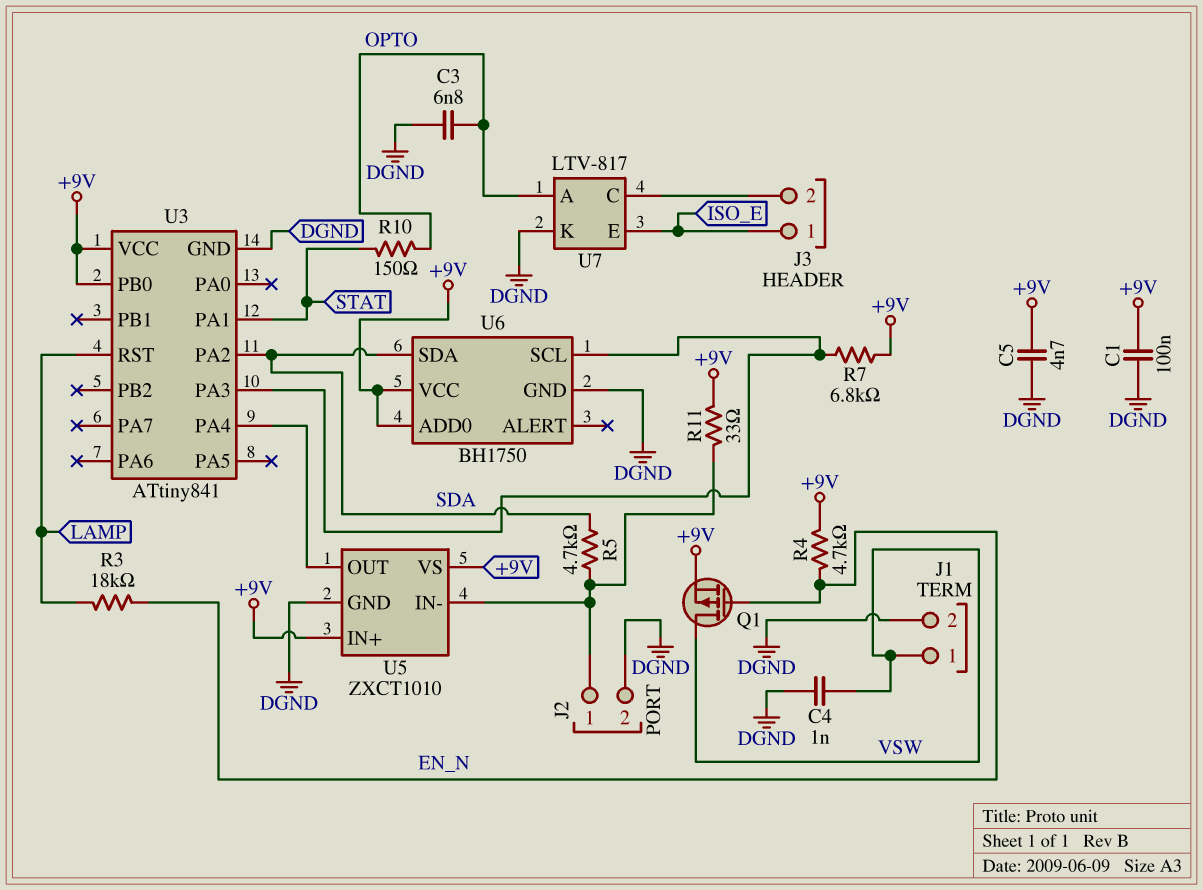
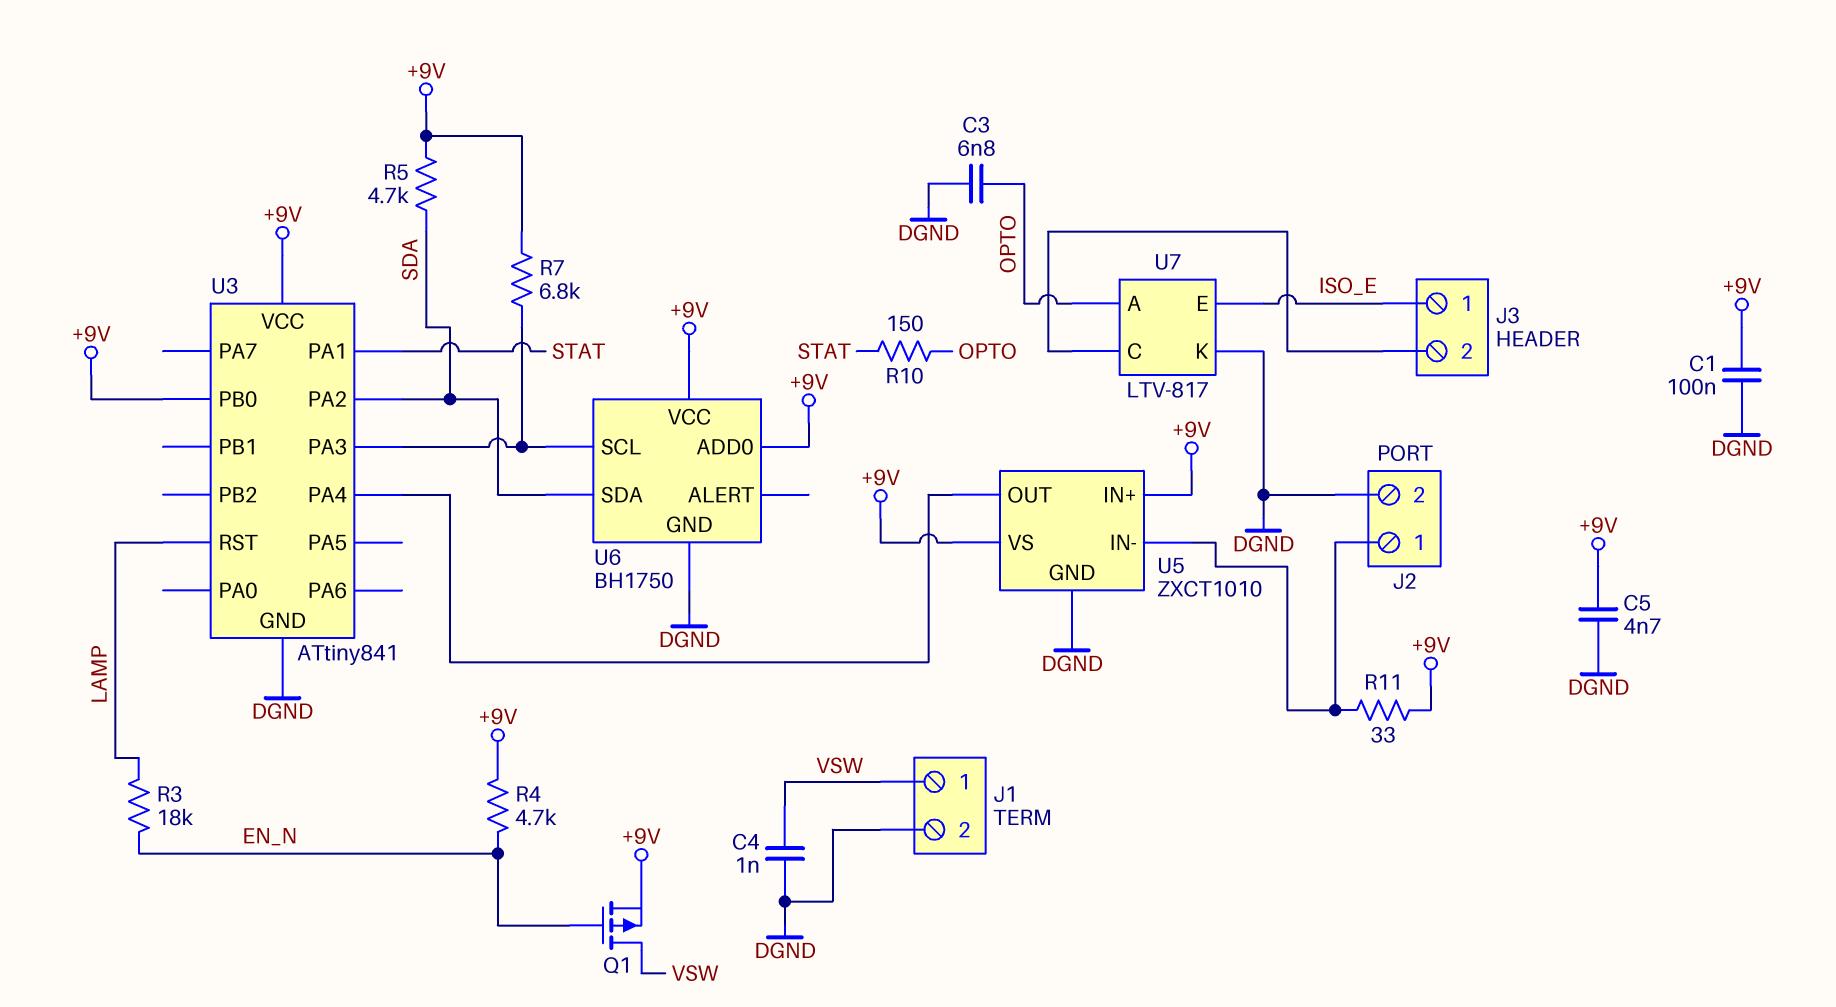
R5: 4.7k (J2/1, SDA) -> 4.7k (+9V, SDA)

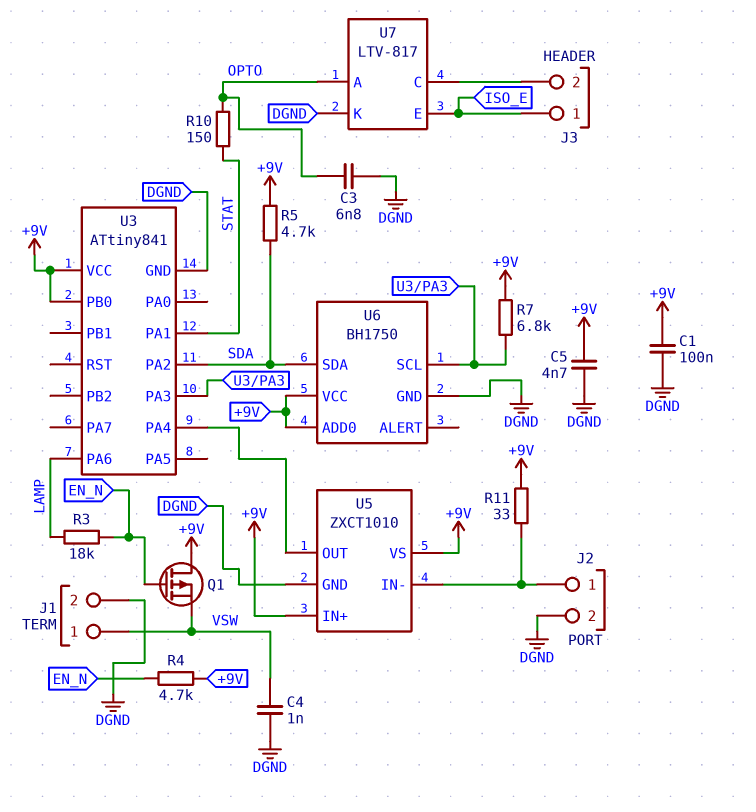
Q1: PMOS (G EN_N, D VSW, S +9V) -> PMOS (G EN_N, D +9V, S VSW)
U3 pin PA6: none -> LAMP
U3 pin RST: LAMP -> none

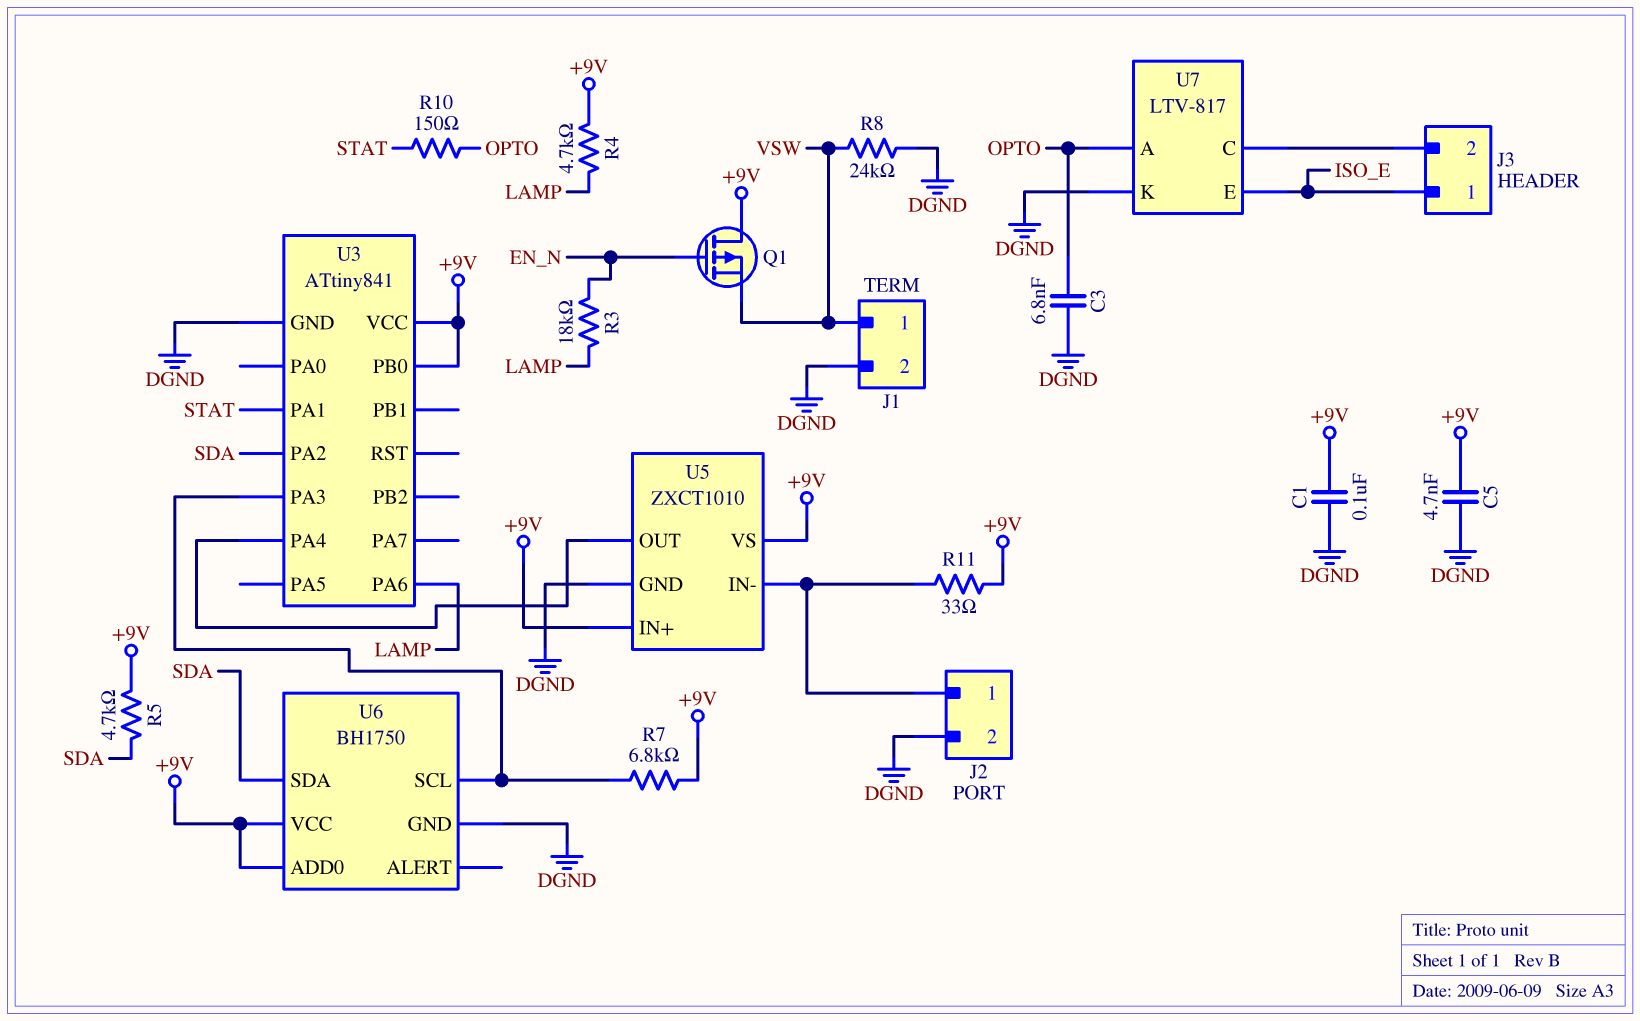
C4: 1nF (DGND, VSW) -> none
R4: 4.7k (+9V, EN_N) -> 4.7k (+9V, LAMP)
R8: none -> 24k (DGND, VSW)

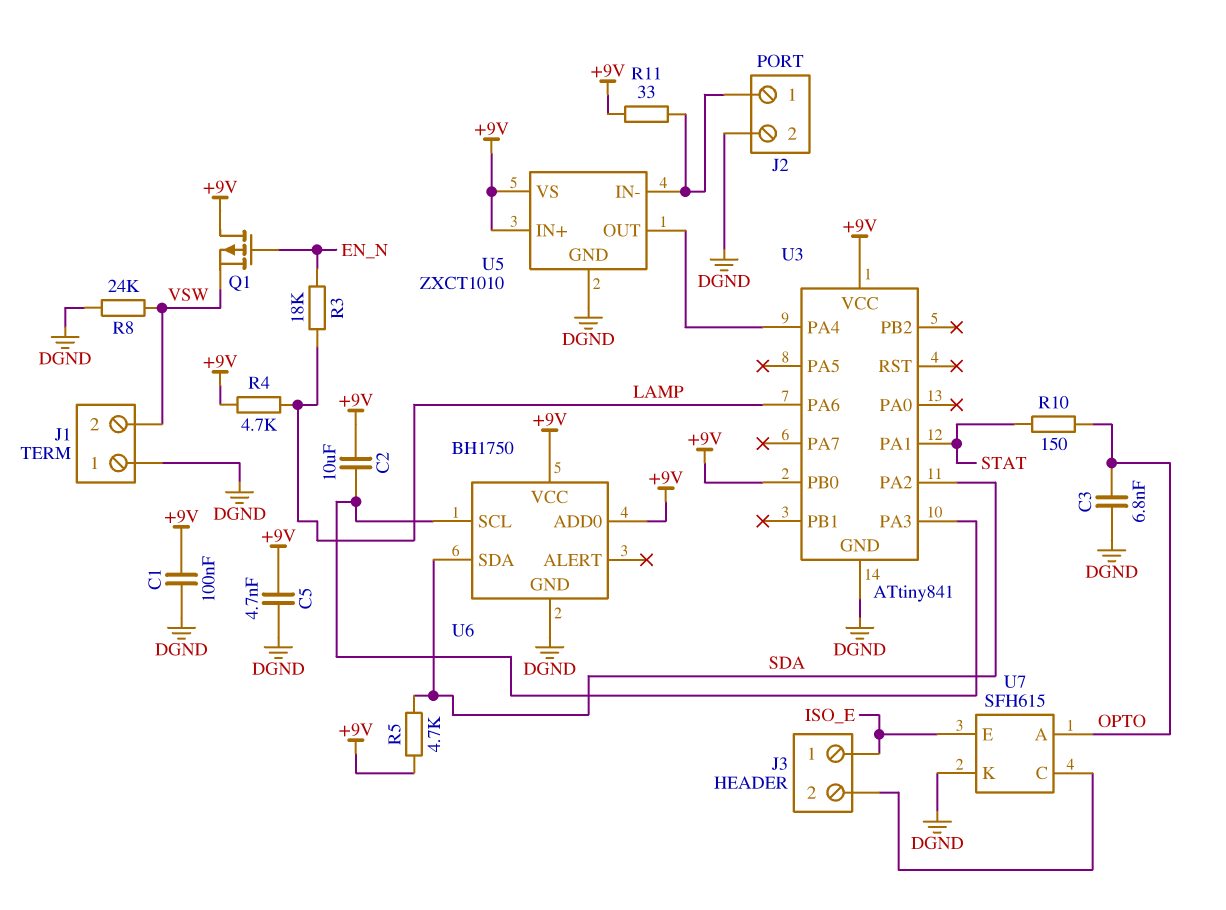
C2: none -> 10uF (+9V, U3/PA3)
J1 pin 1: VSW -> DGND
J1 pin 2: DGND -> VSW
R7: 6.8k (+9V, U3/PA3) -> none
U7: LTV-817 -> SFH615

